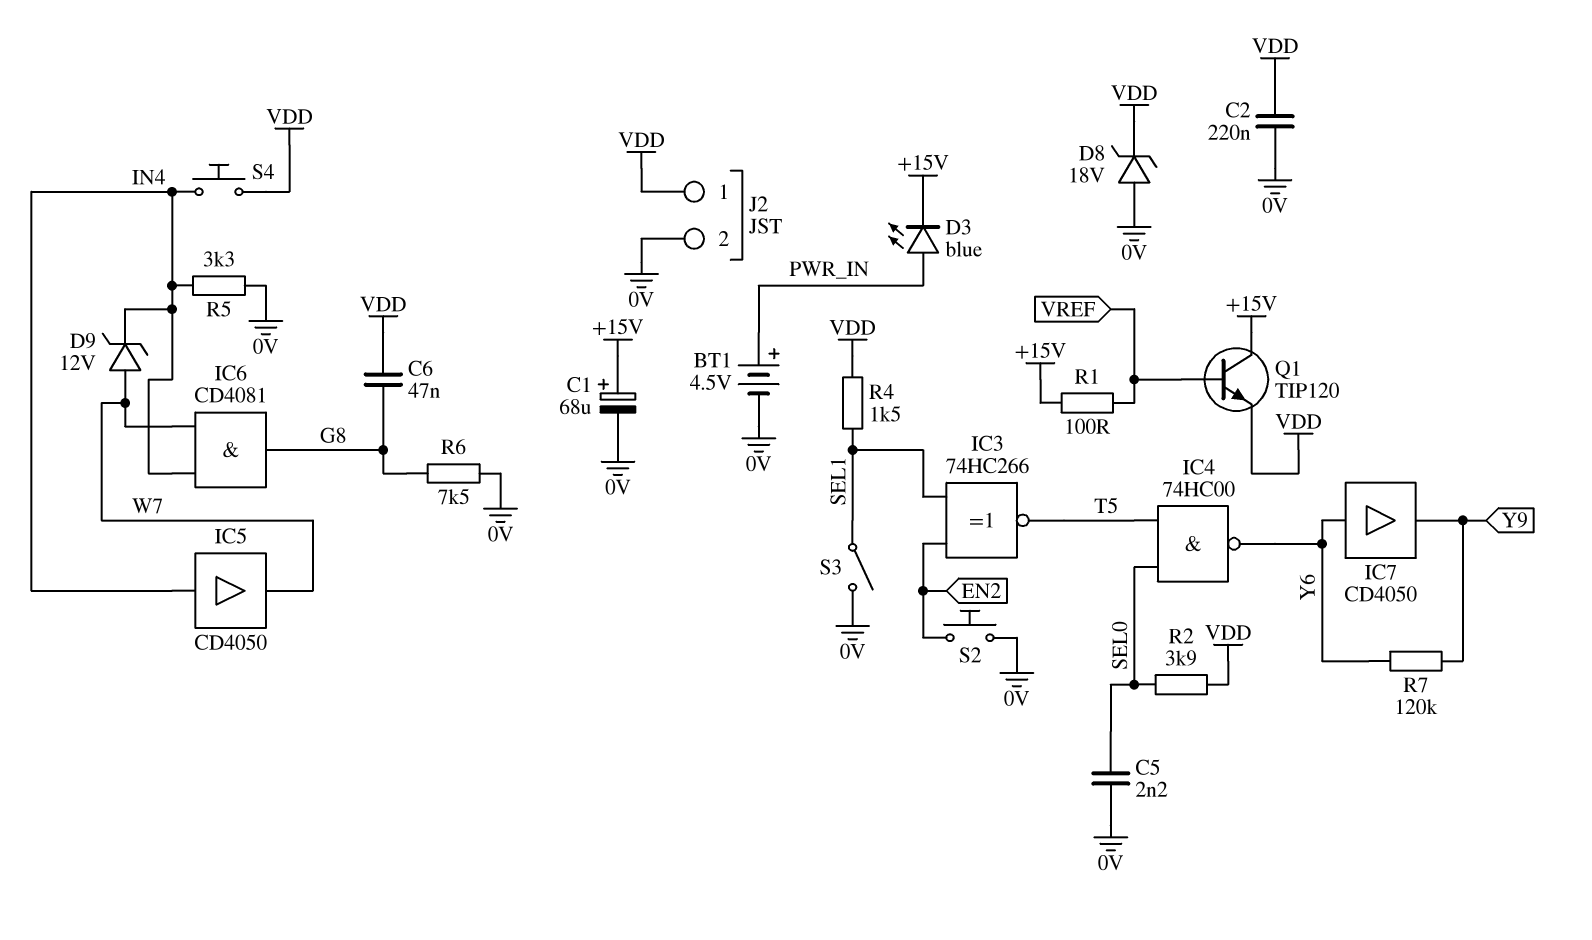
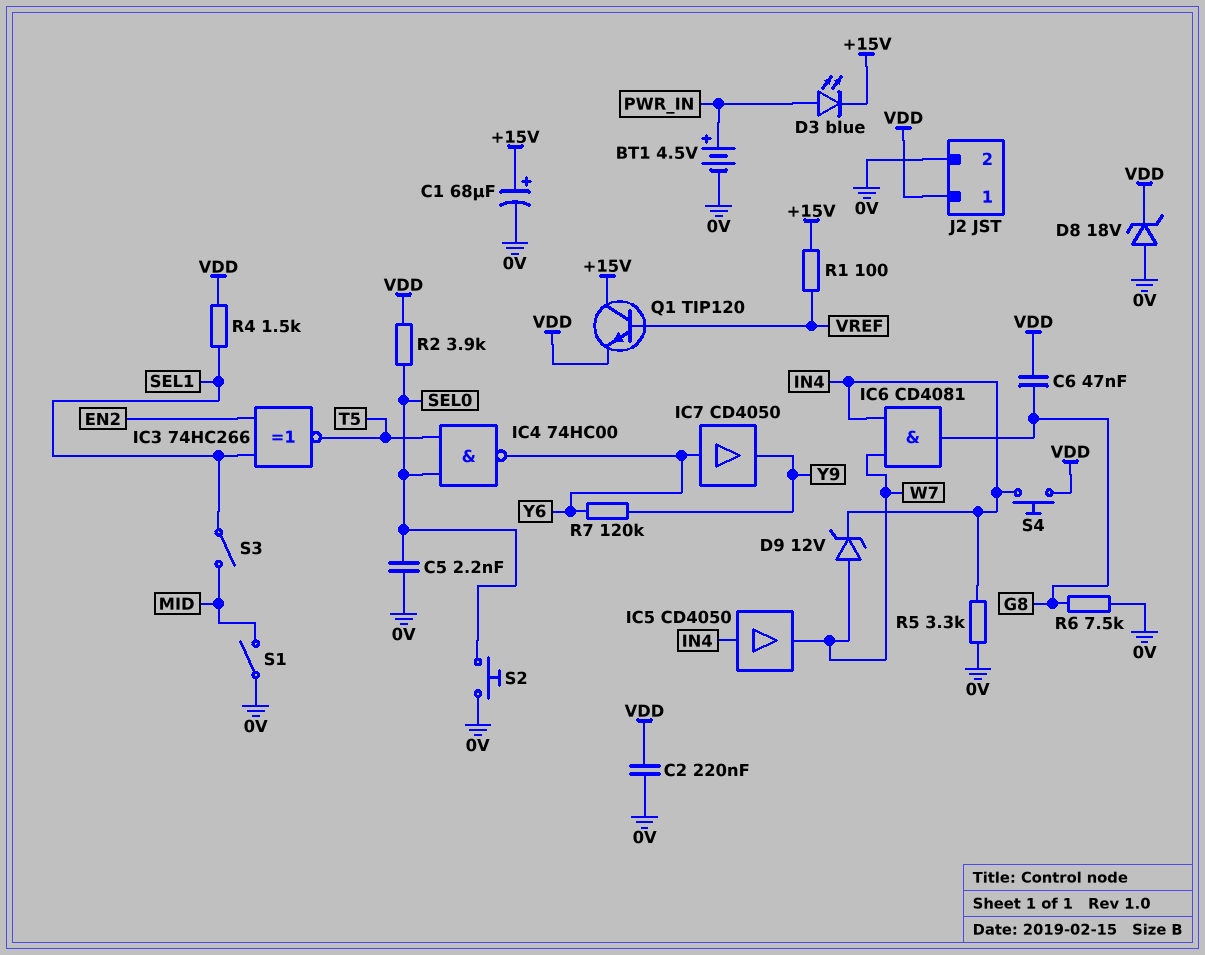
S1: none -> switch (0V, MID)
S2: button (0V, EN2) -> button (0V, SEL0)
S3: switch (0V, SEL1) -> switch (MID, SEL1)

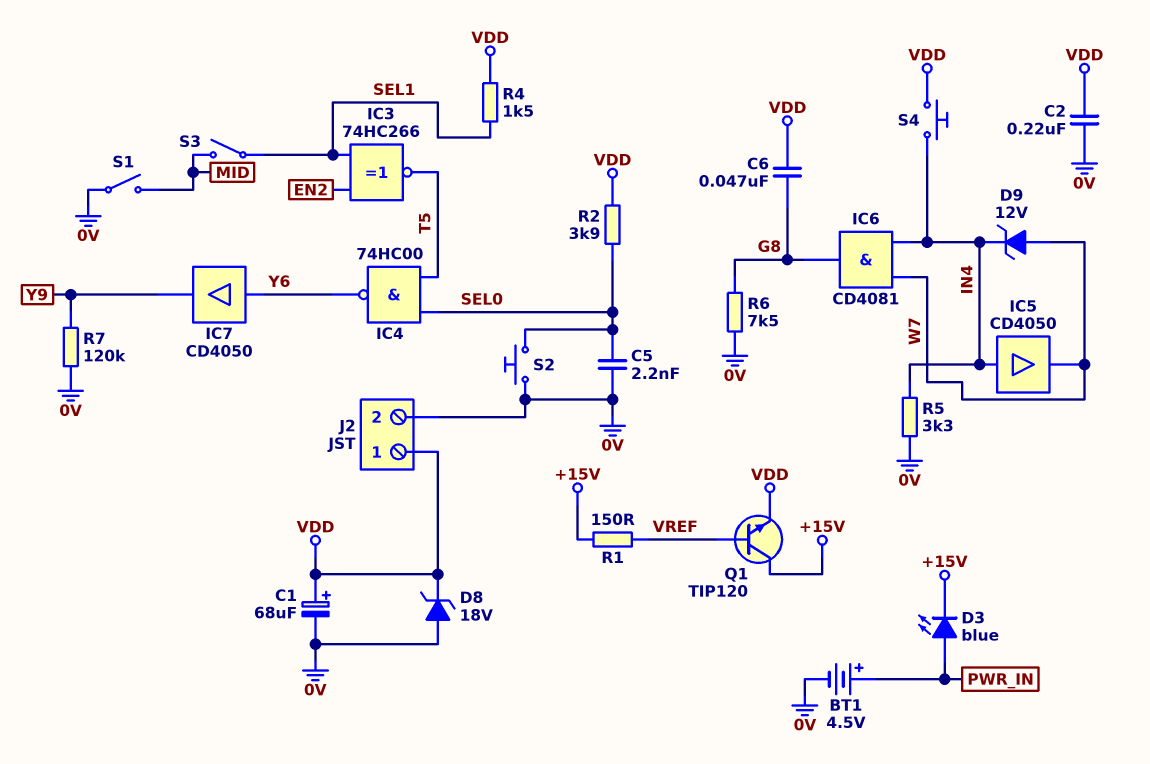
C1: 68uF (plus +15V, minus 0V) -> 68uF (plus VDD, minus 0V)
R1: 100 (+15V, VREF) -> 150 (+15V, VREF)
R7: 120k (Y6, Y9) -> 120k (0V, Y9)

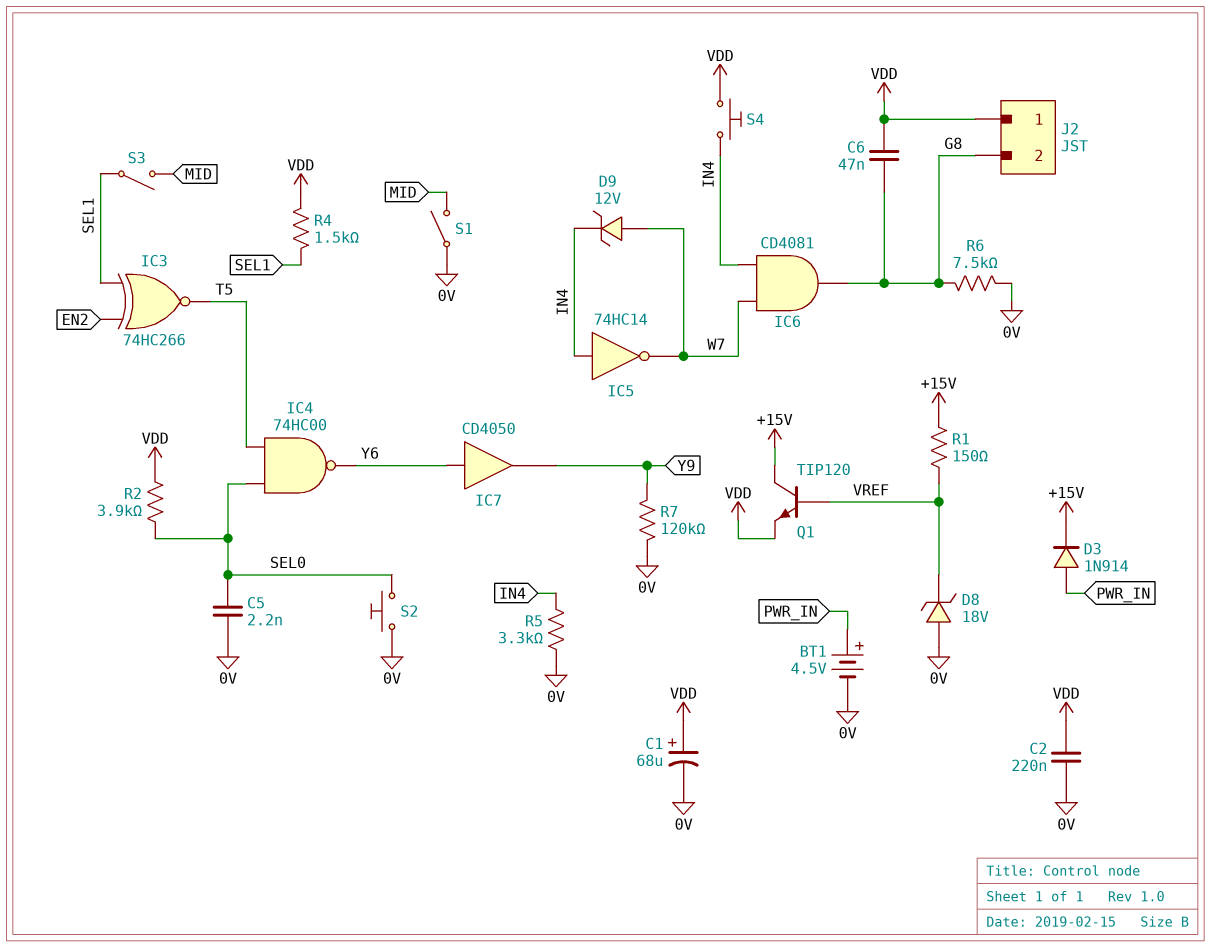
D3: LED blue (A PWR_IN, K +15V) -> diode 1N914 (A PWR_IN, K +15V)
D8: zener 18V (A 0V, K VDD) -> zener 18V (A 0V, K VREF)
IC5: buffer CD4050 (in IN4, out W7) -> NOT 74HC14 (in IN4, out W7)
J2 pin 2: 0V -> G8

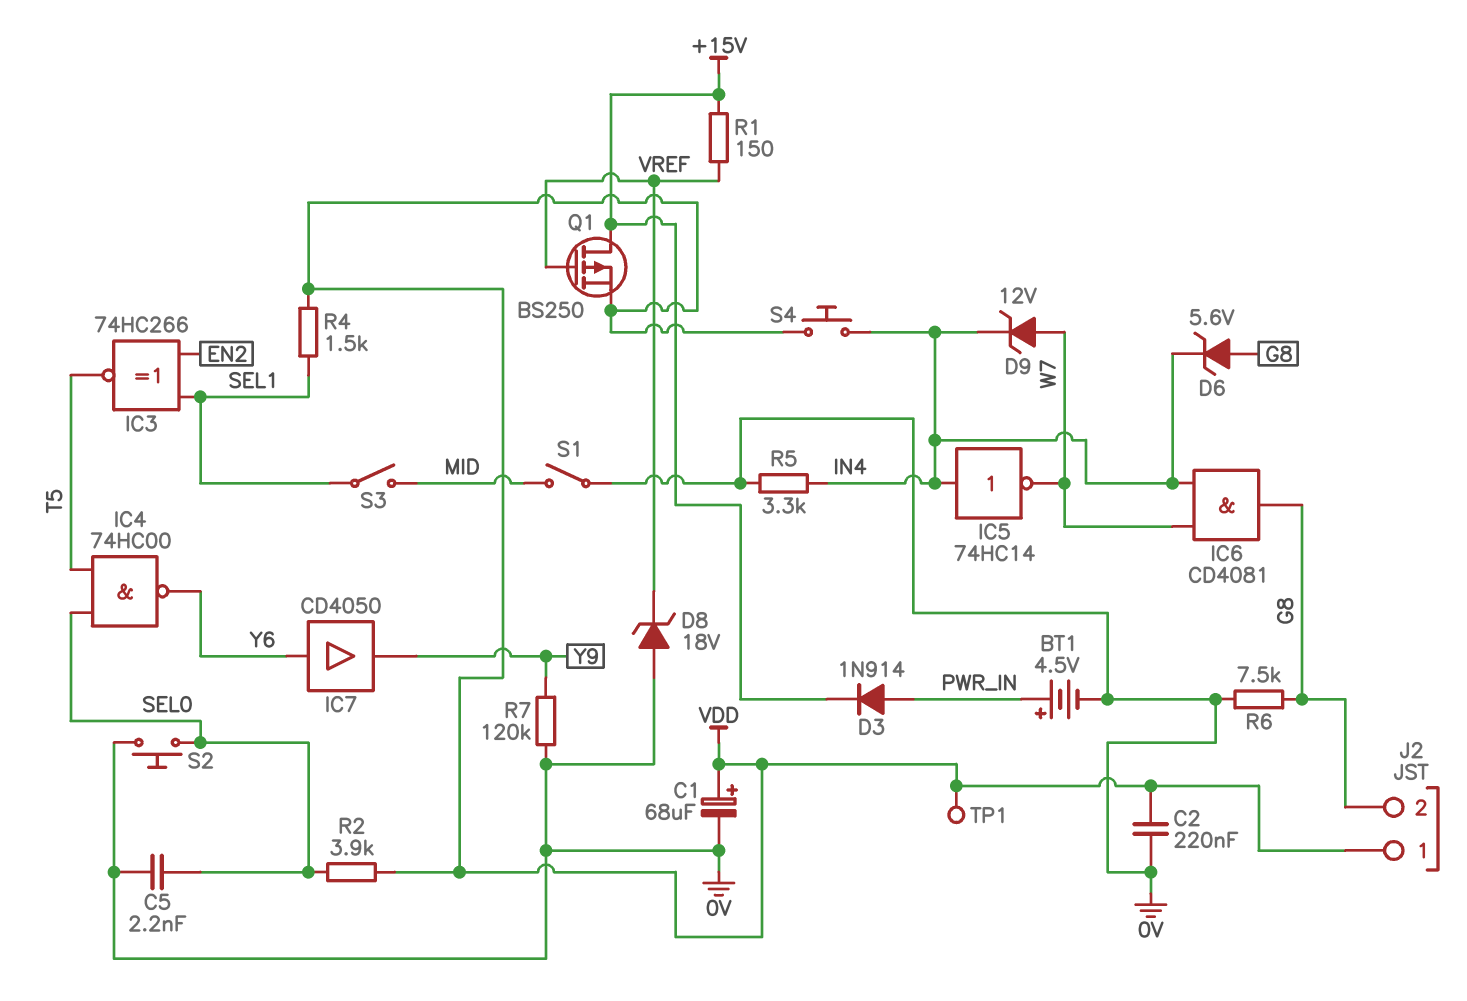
C6: 47nF (G8, VDD) -> none
D6: none -> zener 5.6V (A G8, K IN4)
Q1: NPN TIP120 (B VREF, C +15V, E VDD) -> PMOS BS250 (G VREF, D +15V, S VDD)
TP1: none -> test point (VDD)

